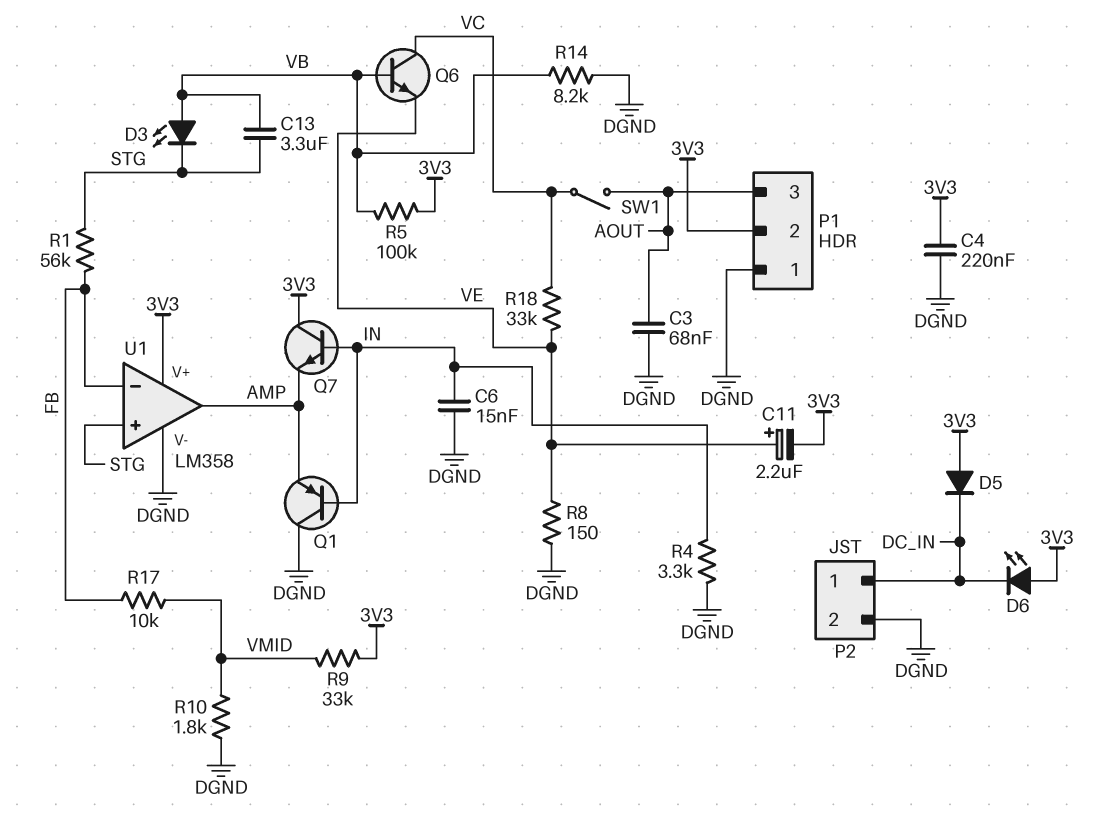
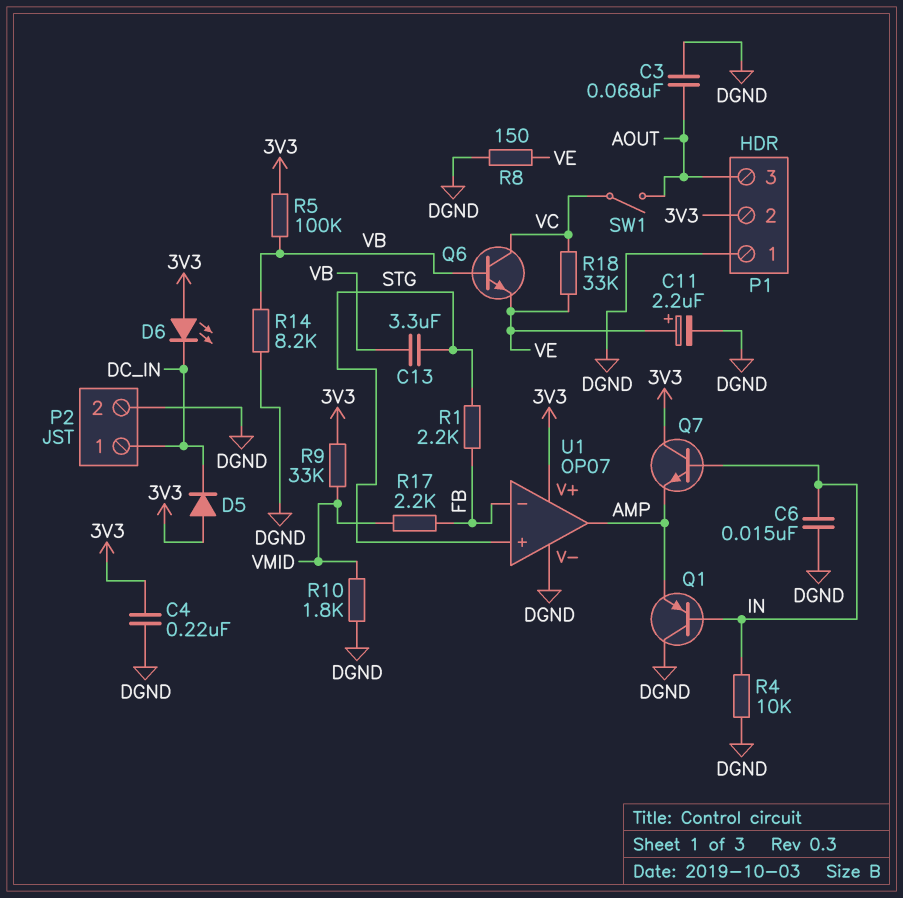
C11: 2.2uF (plus VE, minus 3V3) -> 2.2uF (plus VE, minus DGND)
D3: LED (A VB, K STG) -> none
R1: 56k (FB, STG) -> 2.2k (FB, STG)
R4: 3.3k (DGND, IN) -> 10k (DGND, IN)
R17: 10k (FB, VMID) -> 2.2k (FB, VMID)
U1: LM358 -> OP07

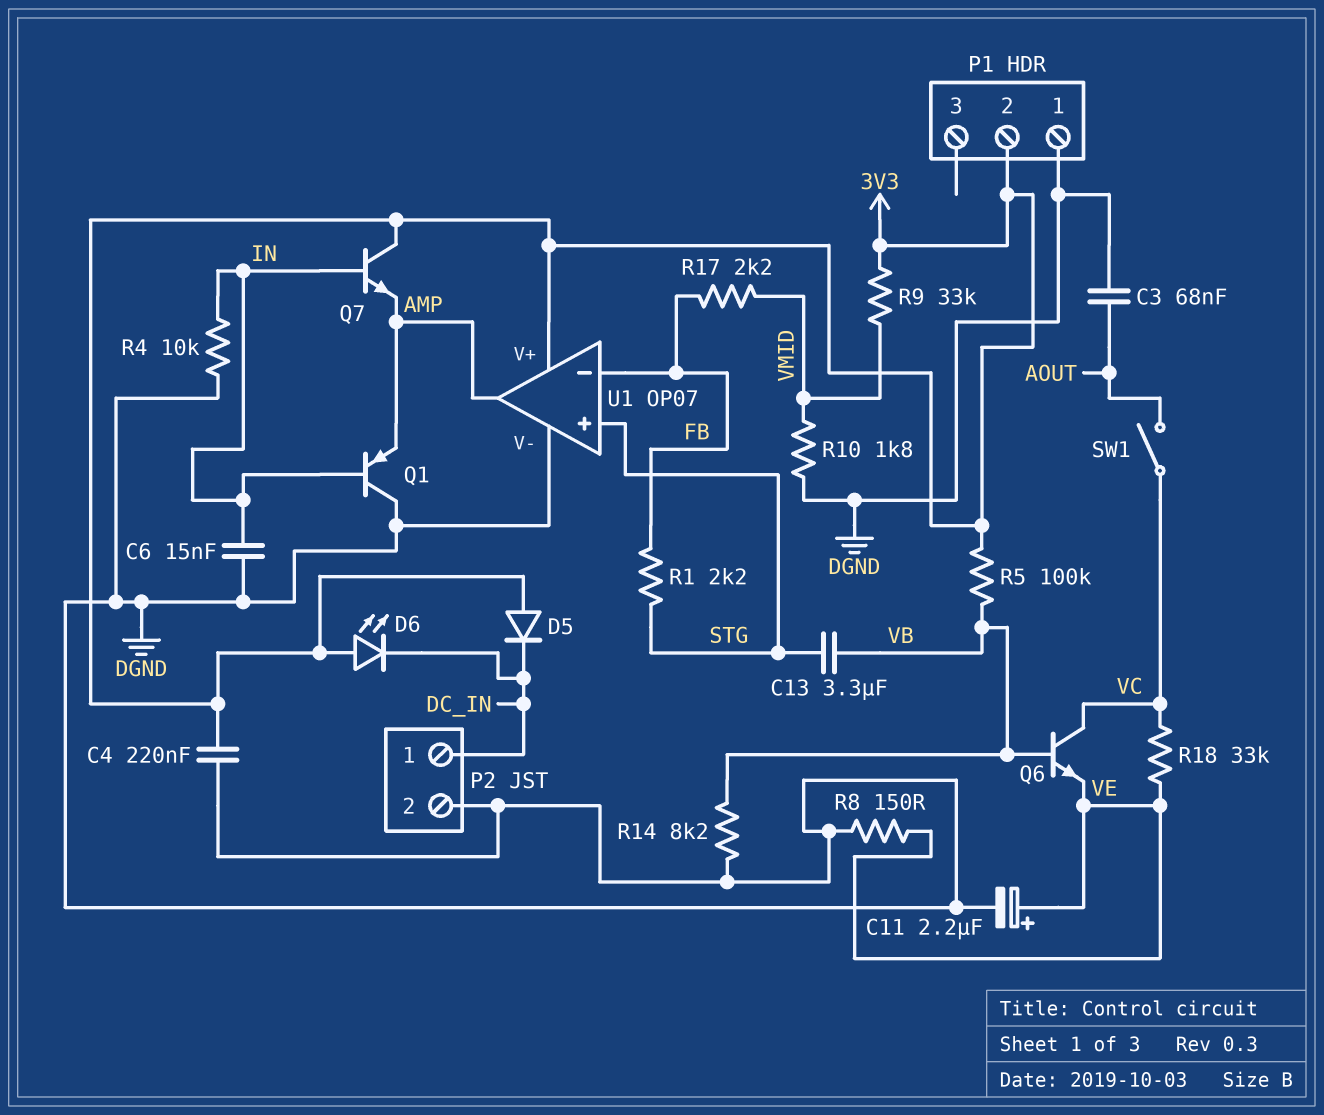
P1 pin 3: AOUT -> none

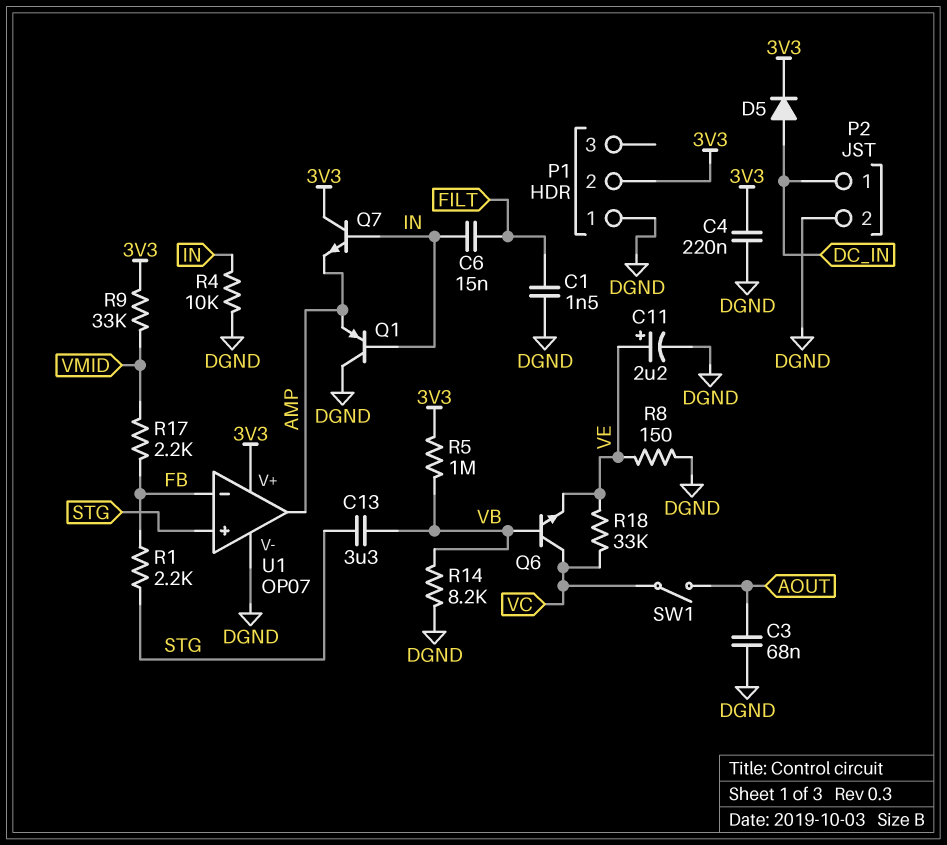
C1: none -> 1.5nF (DGND, FILT)
C6: 15nF (DGND, IN) -> 15nF (FILT, IN)
D5: diode (A 3V3, K DC_IN) -> diode (A DC_IN, K 3V3)
D6: LED (A 3V3, K DC_IN) -> none
R5: 100k (3V3, VB) -> 1M (3V3, VB)
R10: 1.8k (DGND, VMID) -> none

